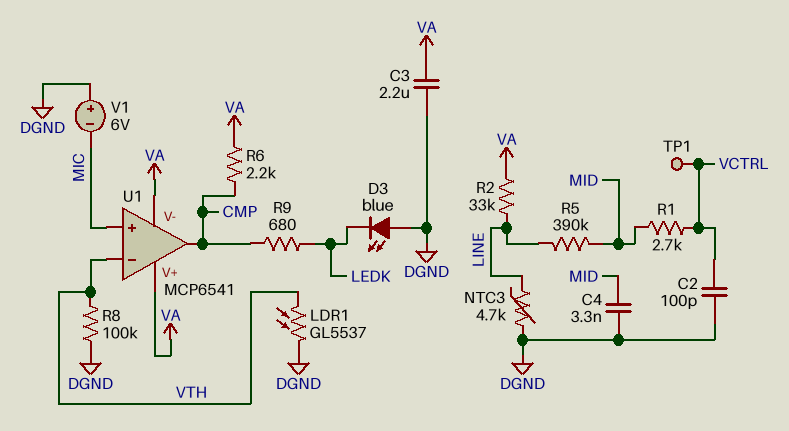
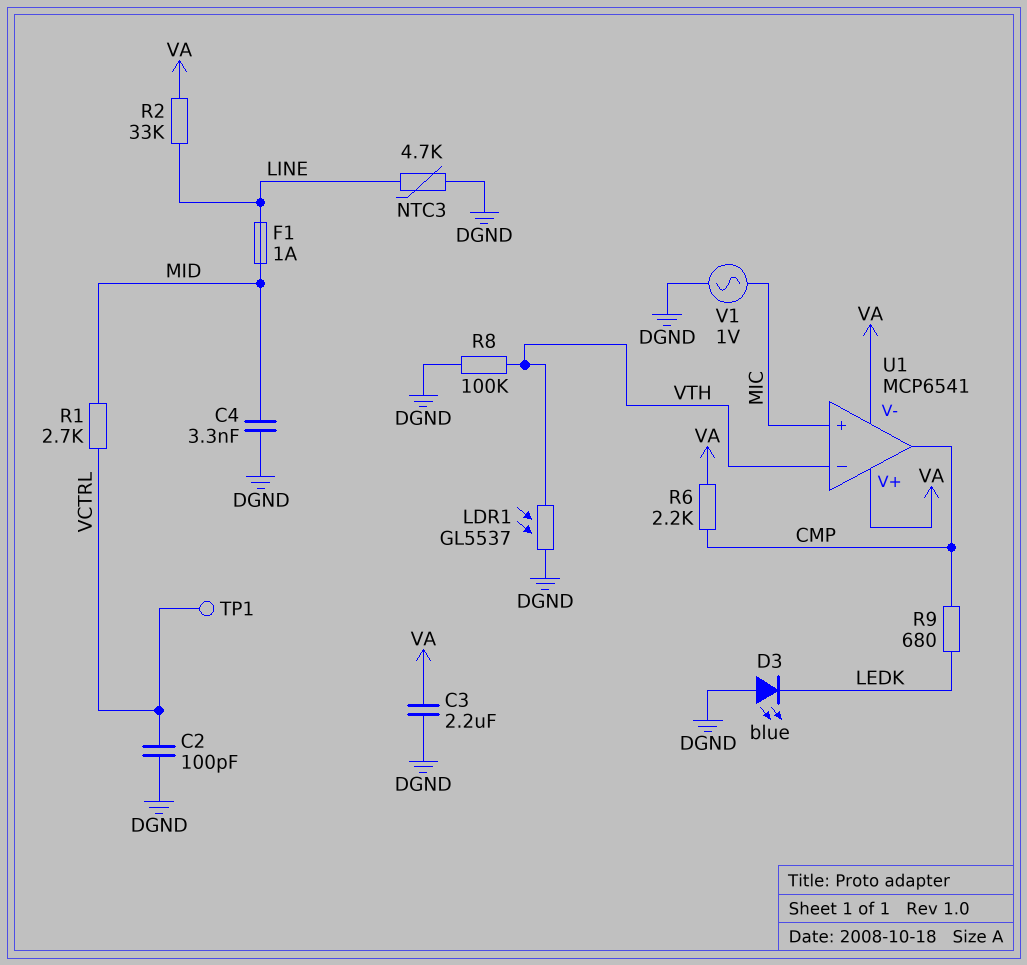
F1: none -> 1A (LINE, MID)
R5: 390k (LINE, MID) -> none
V1: 6V (plus DGND, minus MIC) -> AC 1V (DGND, MIC)

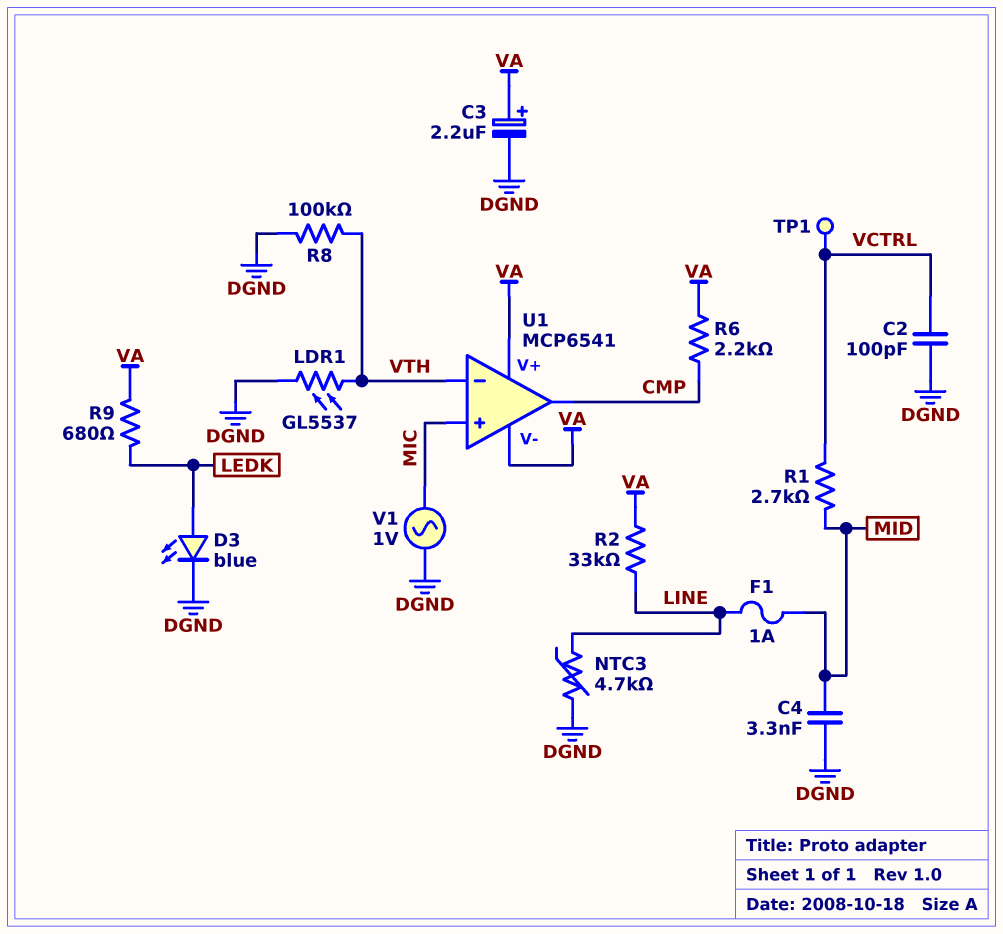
C3: 2.2uF (DGND, VA) -> 2.2uF (plus VA, minus DGND)
D3: LED blue (A DGND, K LEDK) -> LED blue (A LEDK, K DGND)
R9: 680 (CMP, LEDK) -> 680 (LEDK, VA)

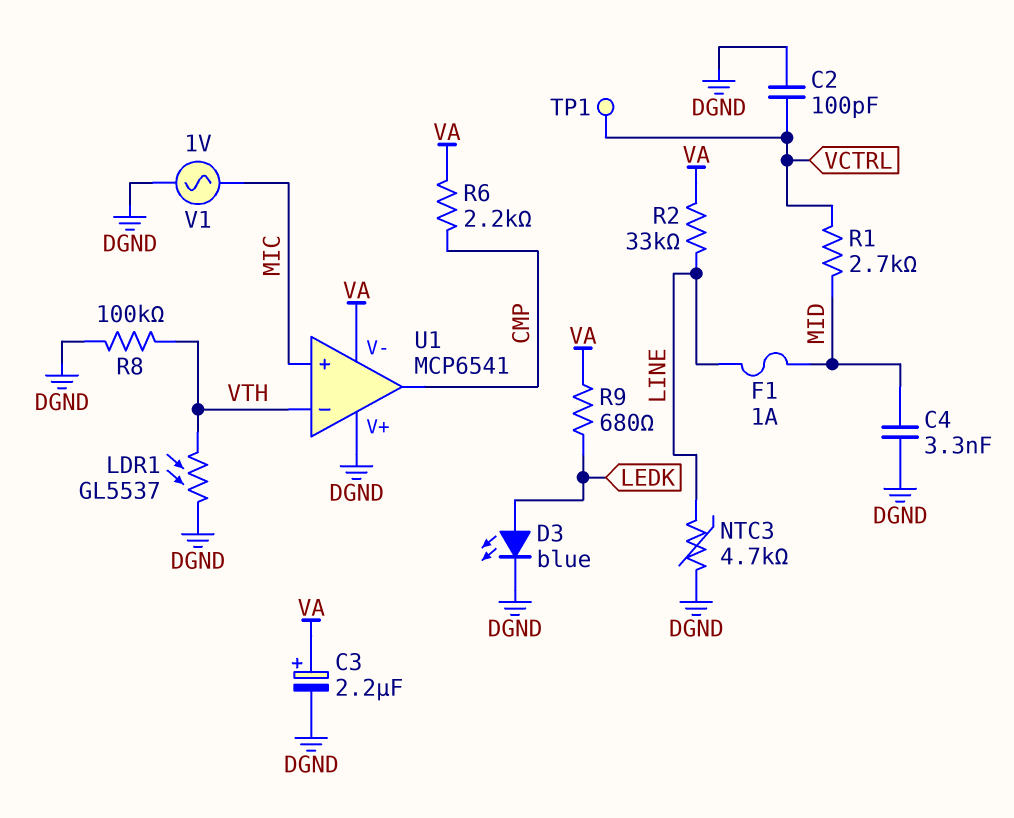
U1 pin V+: VA -> DGND

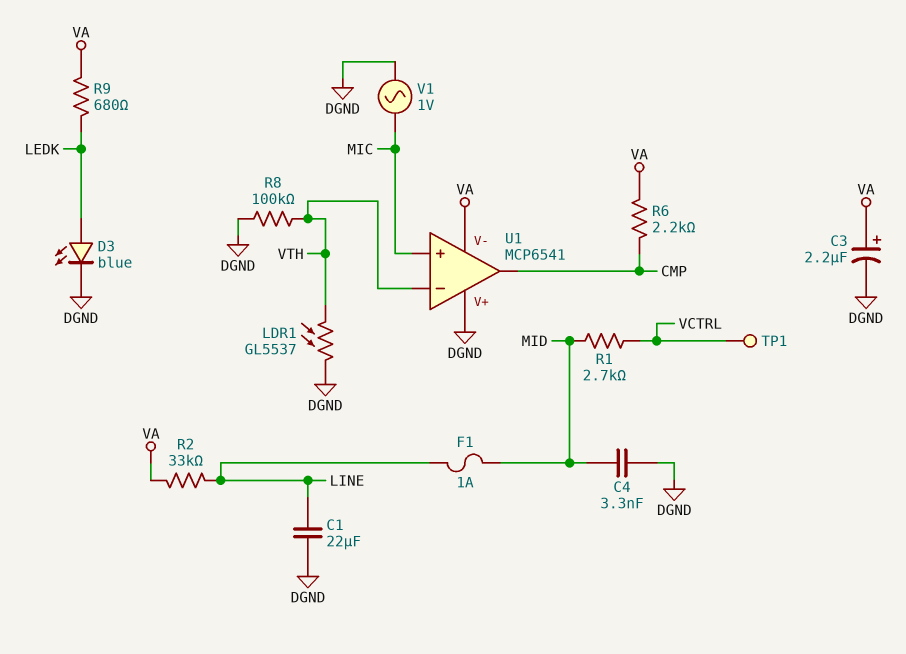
C1: none -> 22uF (DGND, LINE)
C2: 100pF (DGND, VCTRL) -> none
NTC3: 4.7k (DGND, LINE) -> none

